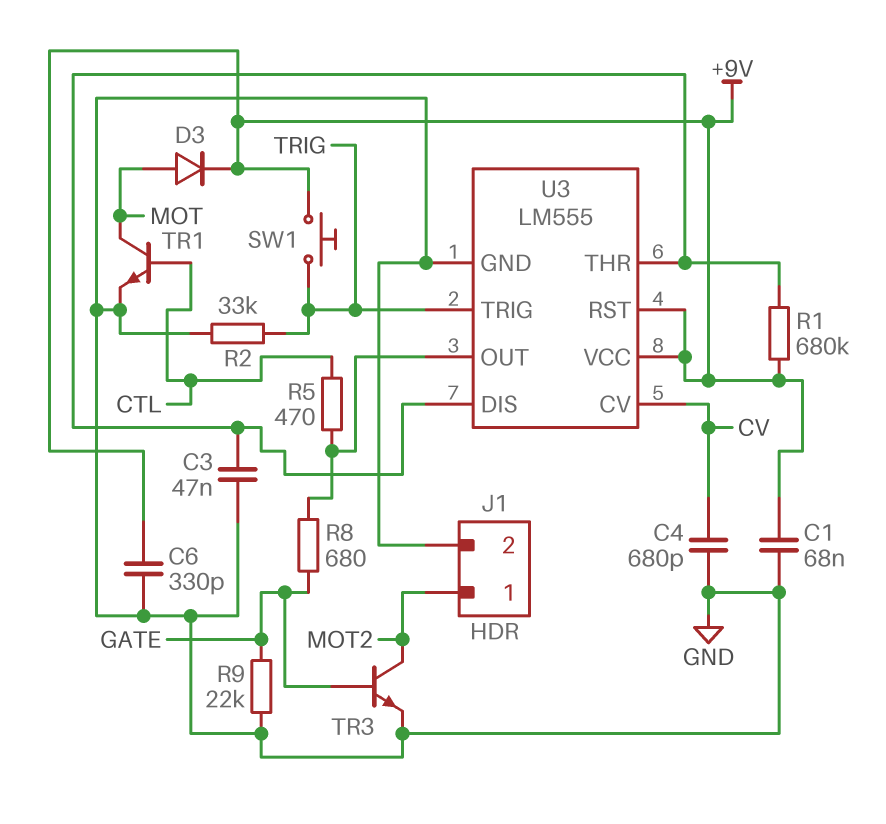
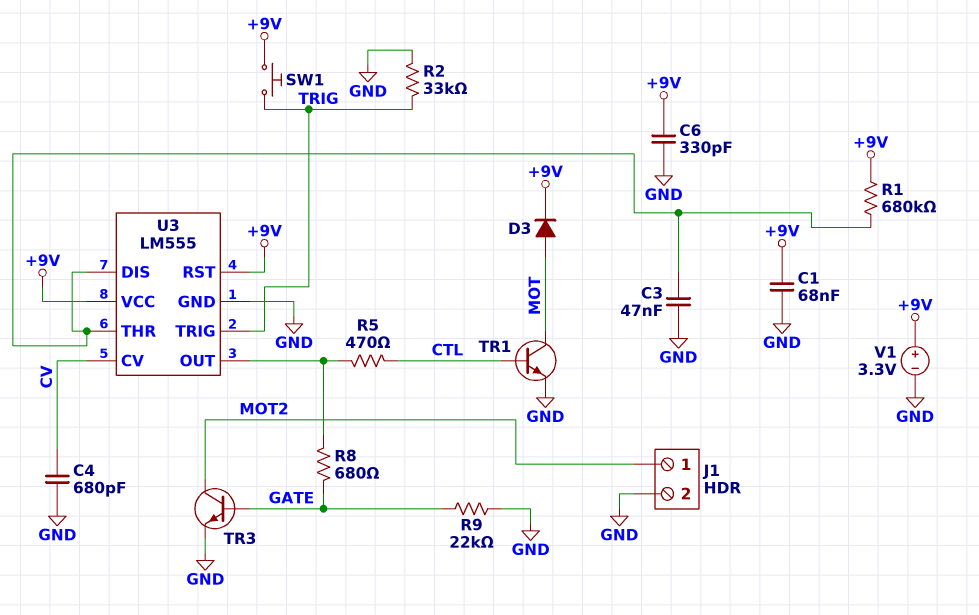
V1: none -> 3.3V (plus +9V, minus GND)

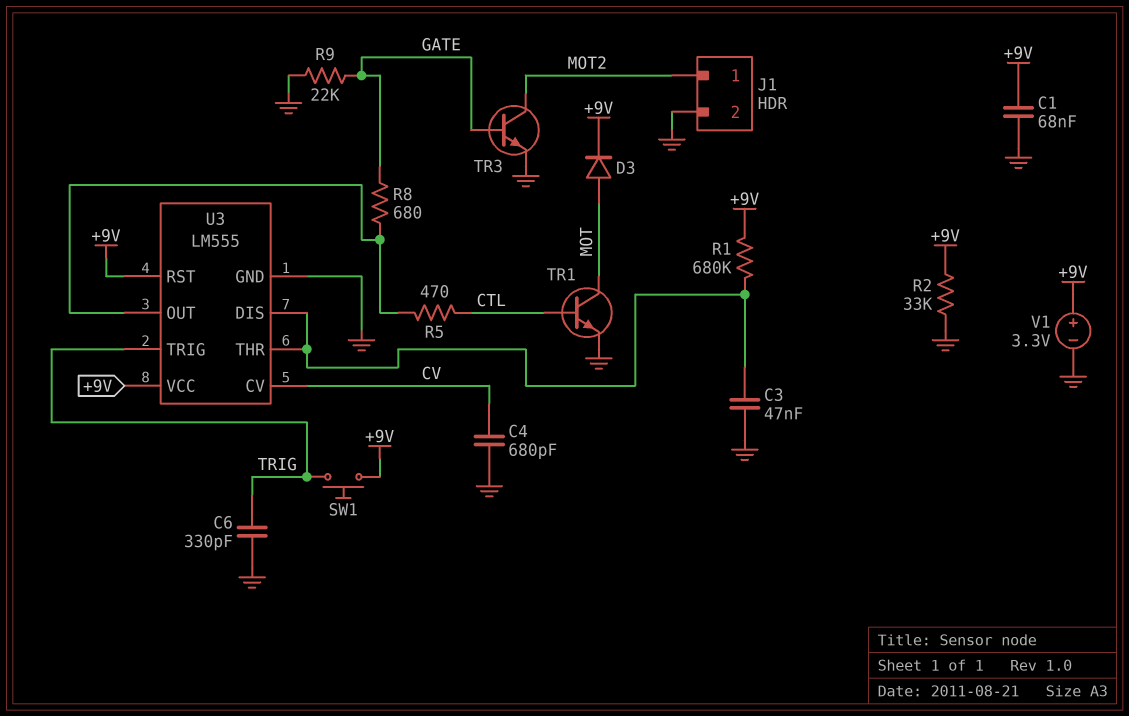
C6: 330pF (+9V, GND) -> 330pF (GND, TRIG)
R2: 33k (GND, TRIG) -> 33k (+9V, GND)

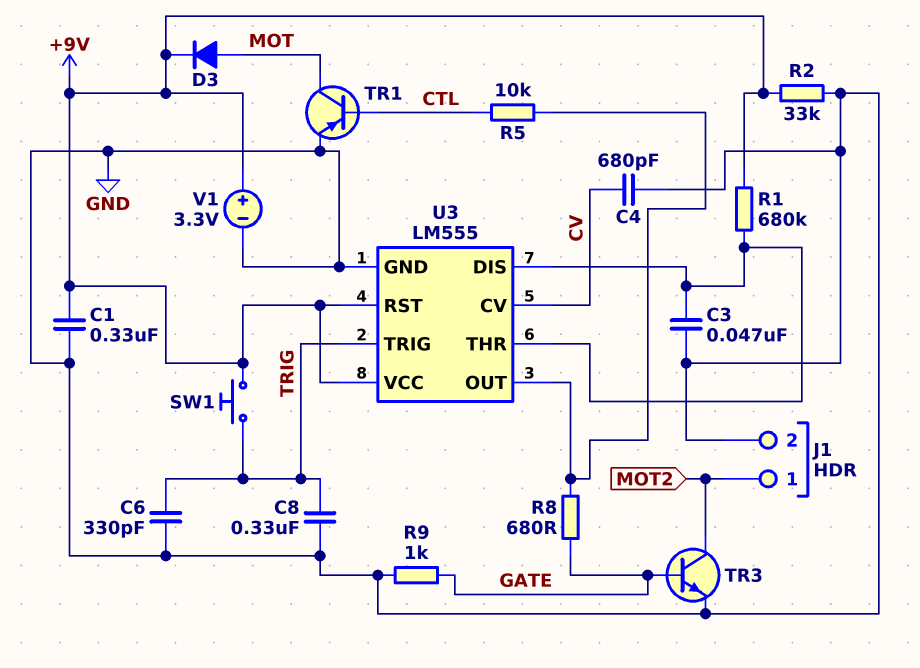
C1: 68nF (+9V, GND) -> 330nF (+9V, GND)
C8: none -> 330nF (GND, TRIG)
R5: 470 (CTL, U3/OUT) -> 10k (CTL, U3/OUT)
R9: 22k (GATE, GND) -> 1k (GATE, GND)
TR1: NPN (B CTL, C MOT, E GND) -> PNP (B CTL, C MOT, E GND)

